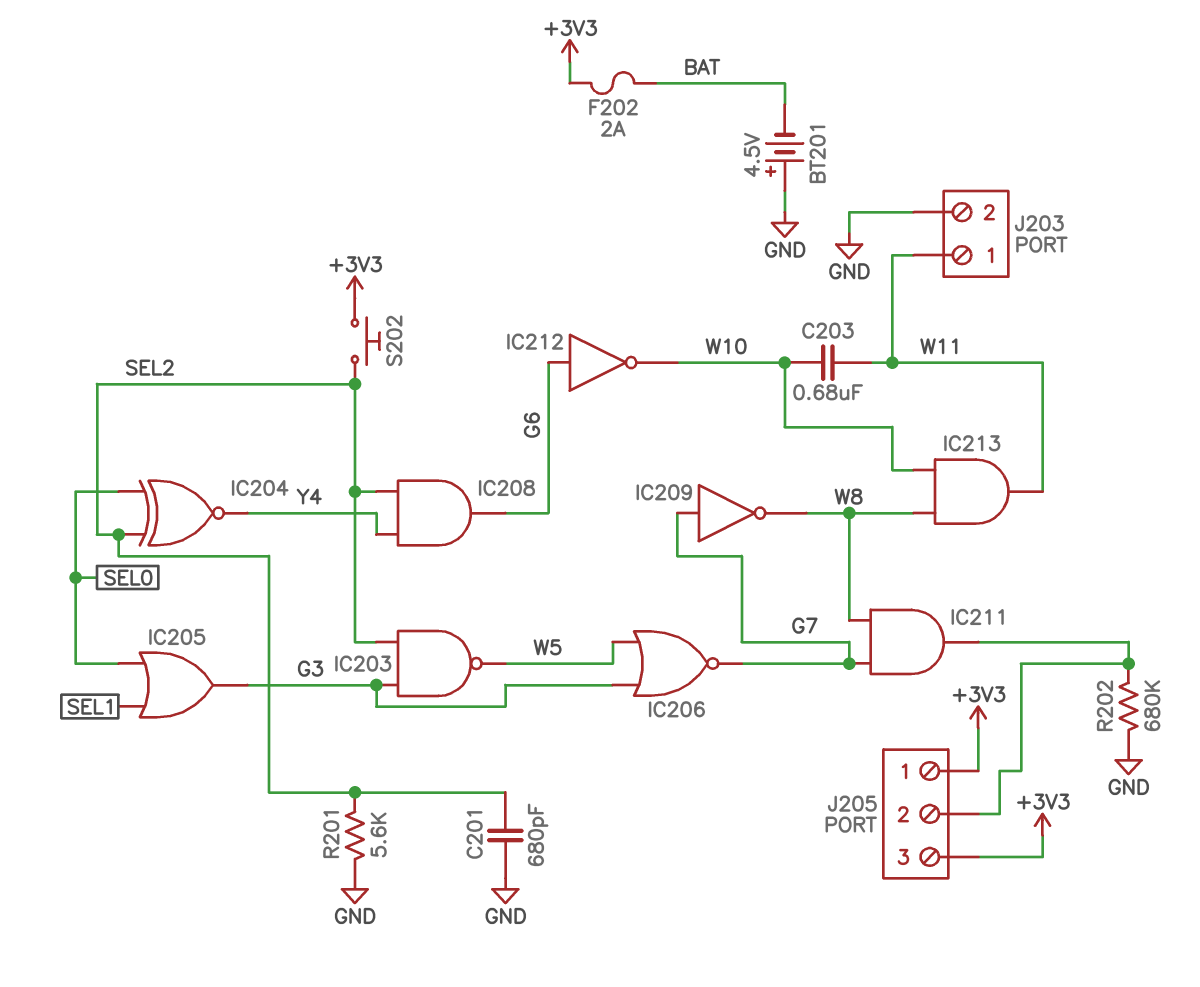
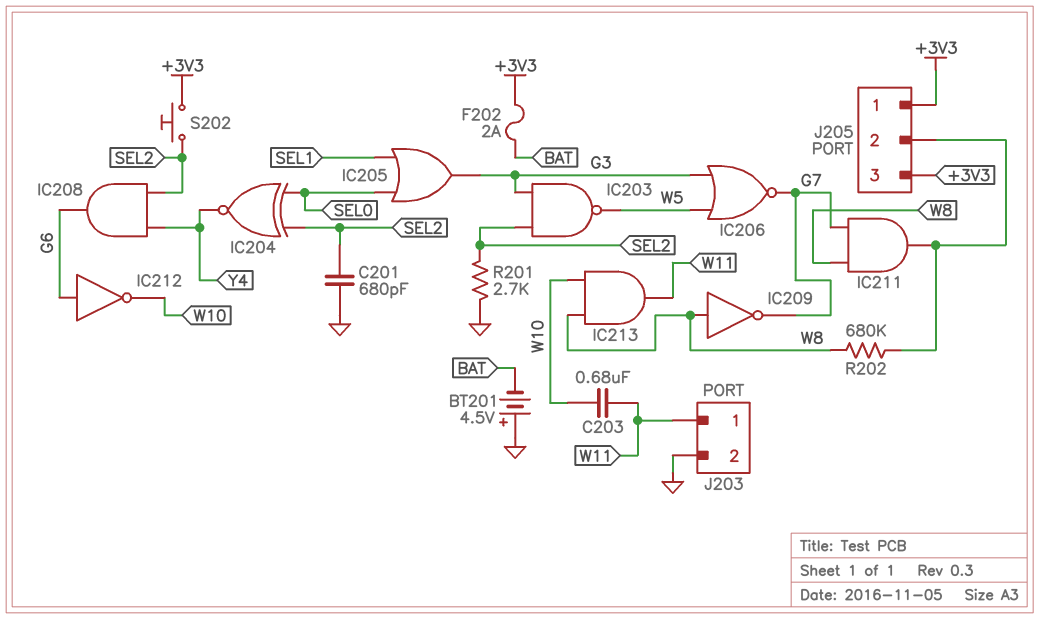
IC209: NOT (in G7, out W8) -> NOT (in W8, out G7)
R201: 5.6k (GND, SEL2) -> 2.7k (GND, SEL2)
R202: 680k (GND, J205/2) -> 680k (J205/2, W8)

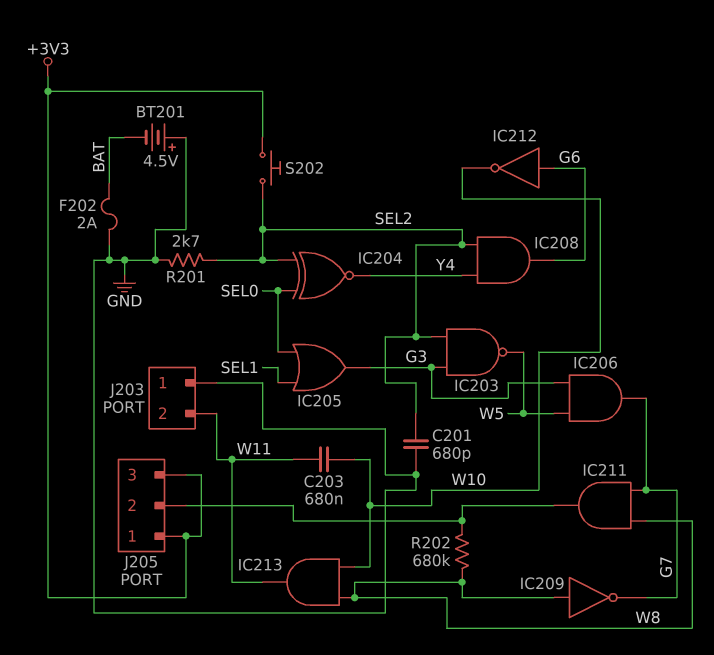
F202: 2A (+3V3, BAT) -> 2A (BAT, GND)
IC206: NOR (in G3, in W5, out G7) -> AND (in G3, in W5, out G7)
J203 pin 1: W11 -> GND
J203 pin 2: GND -> W11

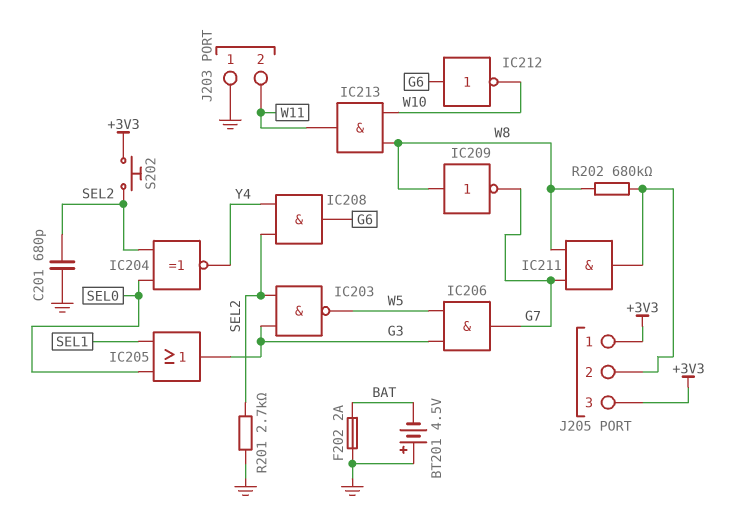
C203: 680nF (W10, W11) -> none

